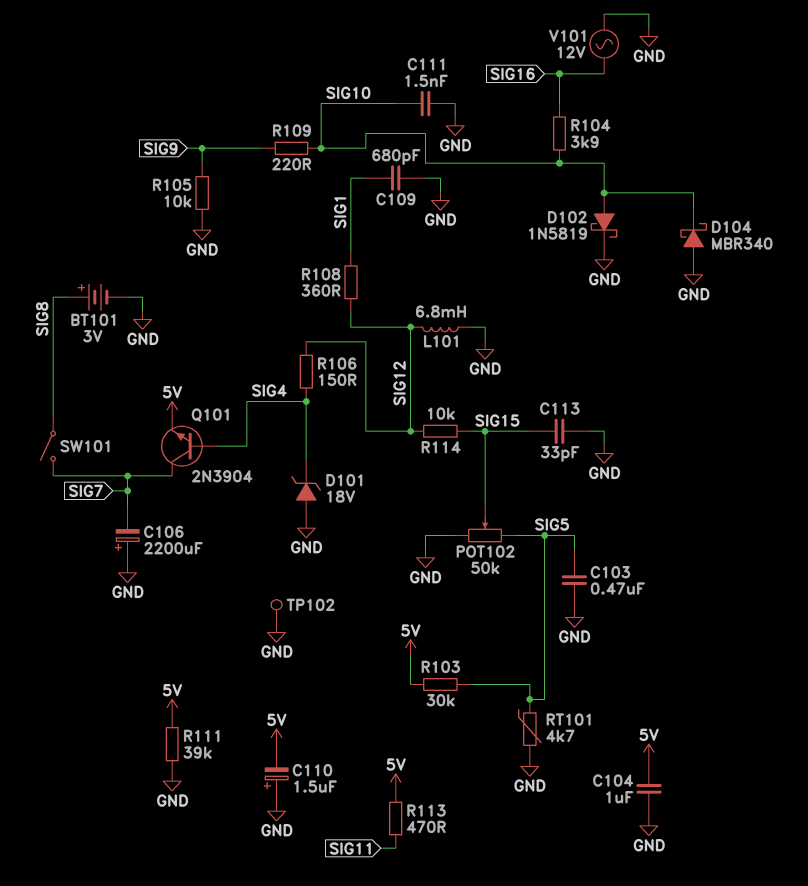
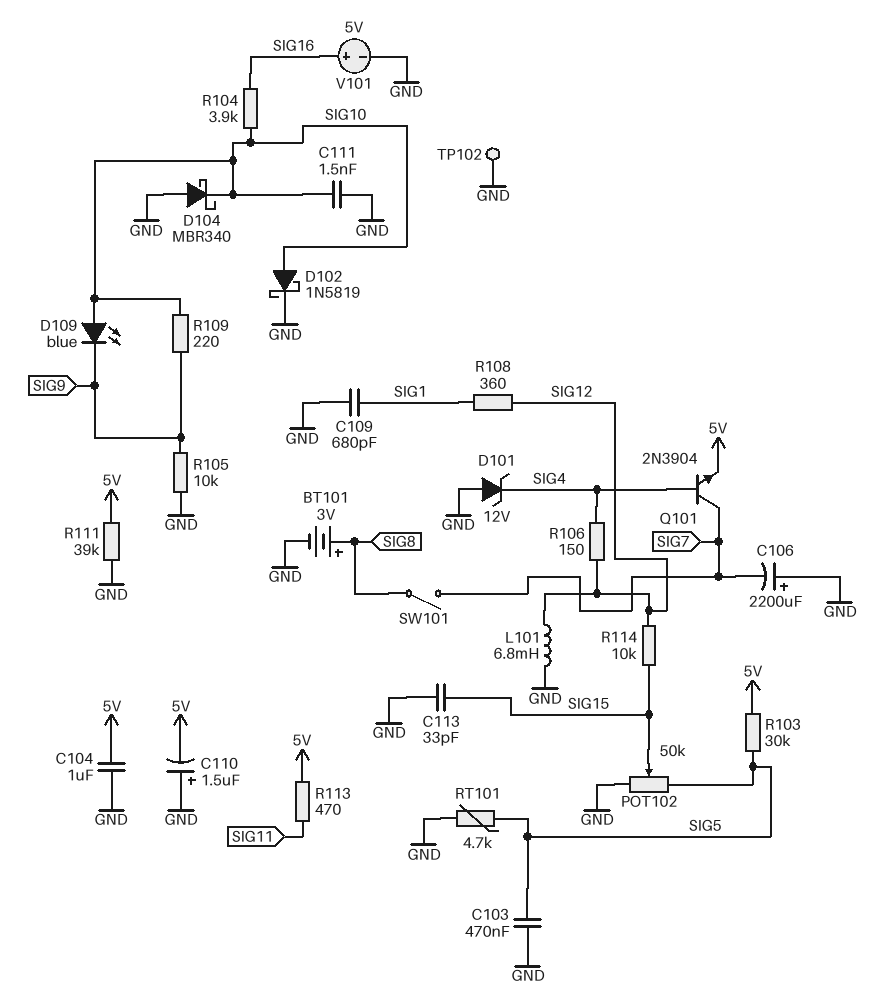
D101: zener 18V (A GND, K SIG4) -> zener 12V (A GND, K SIG4)
D109: none -> LED blue (A SIG10, K SIG9)
V101: AC 12V (GND, SIG16) -> 5V (plus SIG16, minus GND)

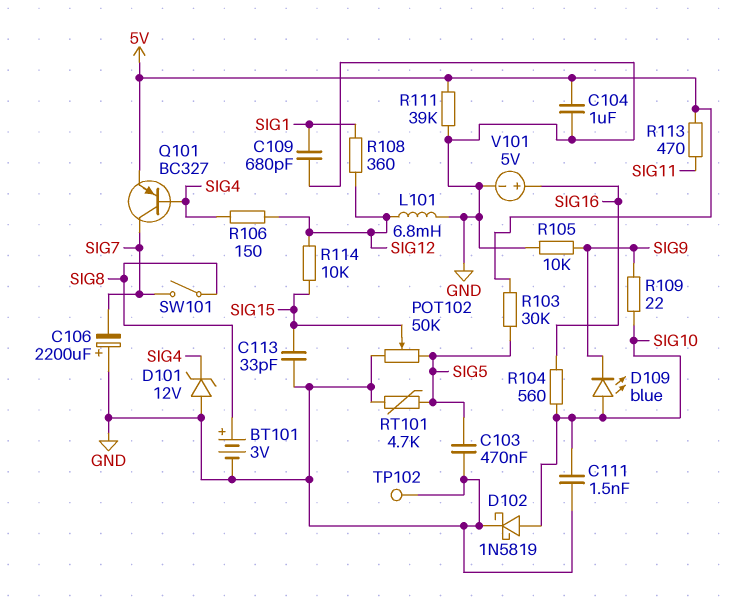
C110: 1.5uF (plus GND, minus 5V) -> none
D104: schottky MBR340 (A GND, K SIG10) -> none
Q101: NPN 2N3904 (B SIG4, C SIG7, E 5V) -> PNP BC327 (B SIG4, C SIG7, E 5V)
R104: 3.9k (SIG10, SIG16) -> 560 (SIG10, SIG16)
R109: 220 (SIG9, SIG10) -> 22 (SIG9, SIG10)

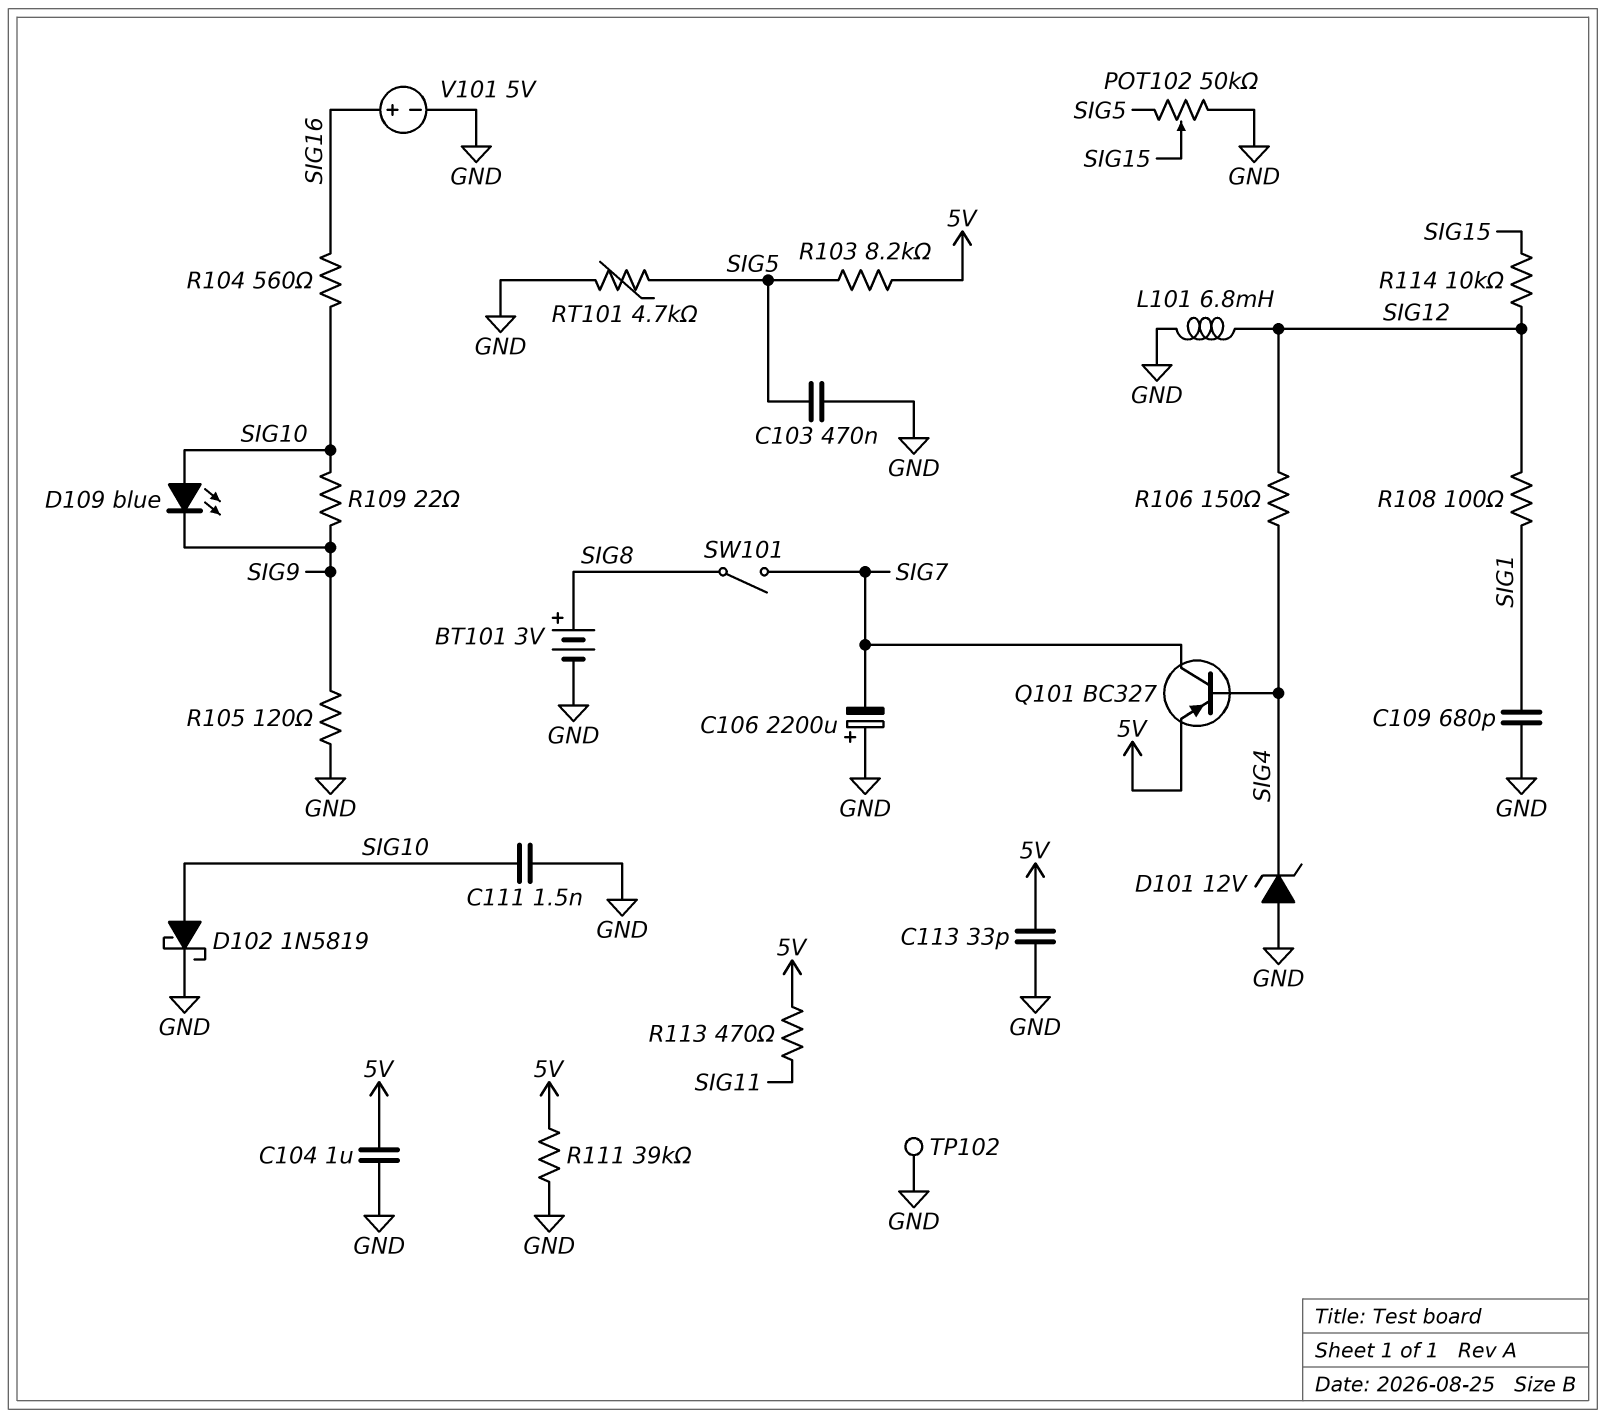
C113: 33pF (GND, SIG15) -> 33pF (5V, GND)
R103: 30k (5V, SIG5) -> 8.2k (5V, SIG5)
R105: 10k (GND, SIG9) -> 120 (GND, SIG9)
R108: 360 (SIG1, SIG12) -> 100 (SIG1, SIG12)

